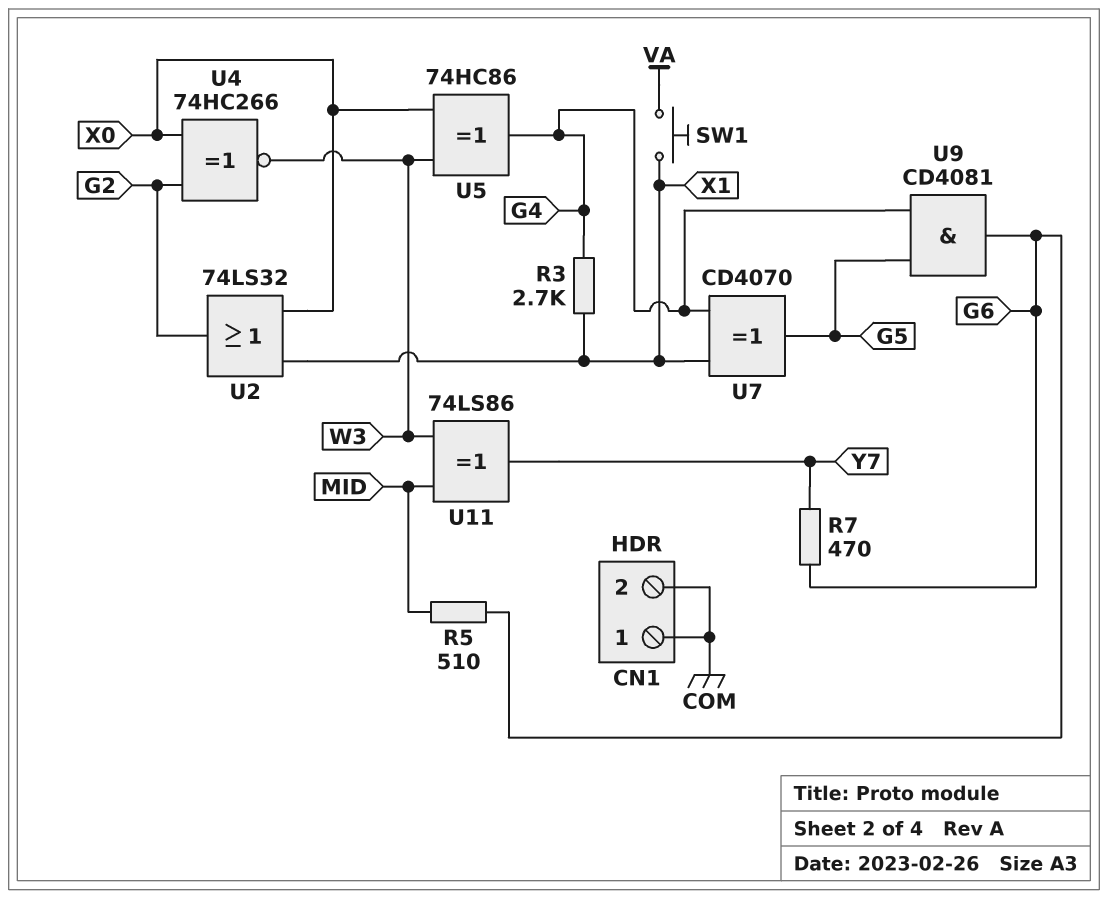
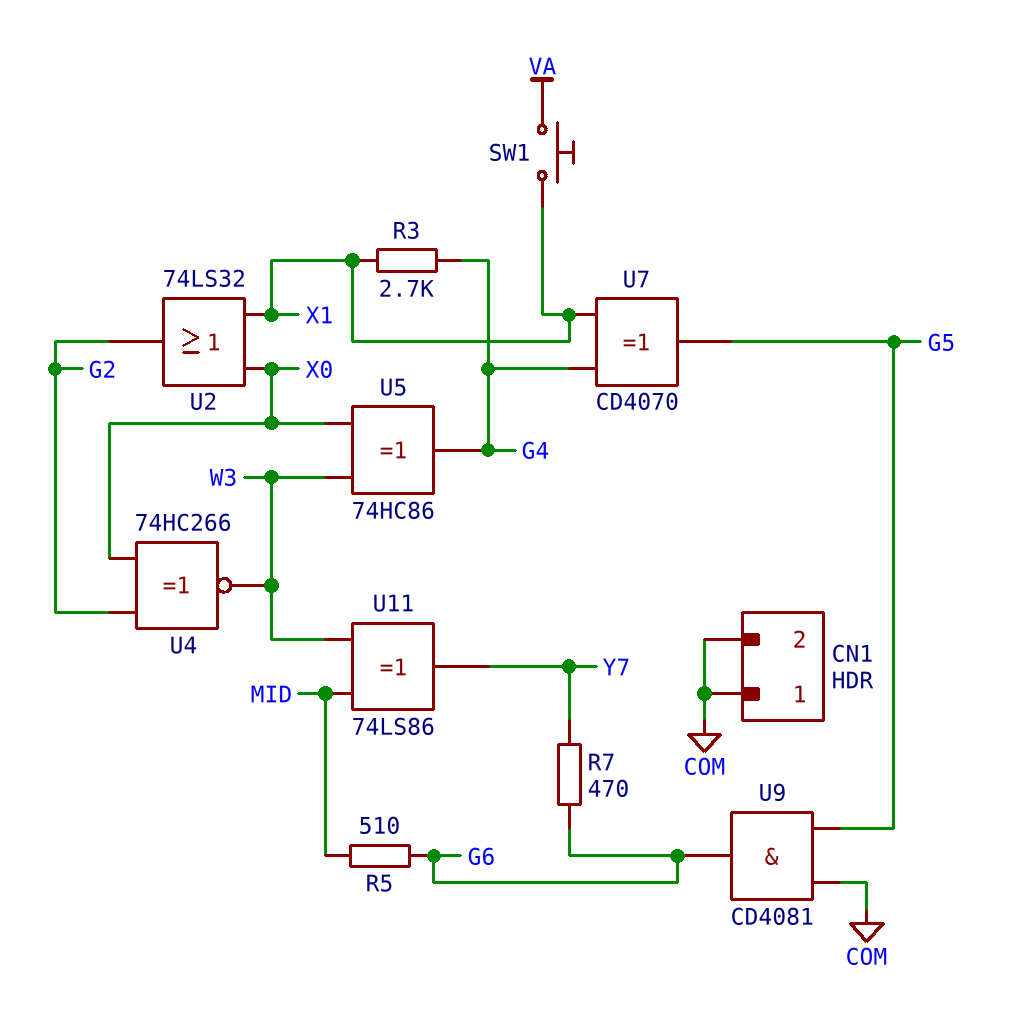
U9: AND CD4081 (in G4, in G5, out G6) -> AND CD4081 (in COM, in G5, out G6)

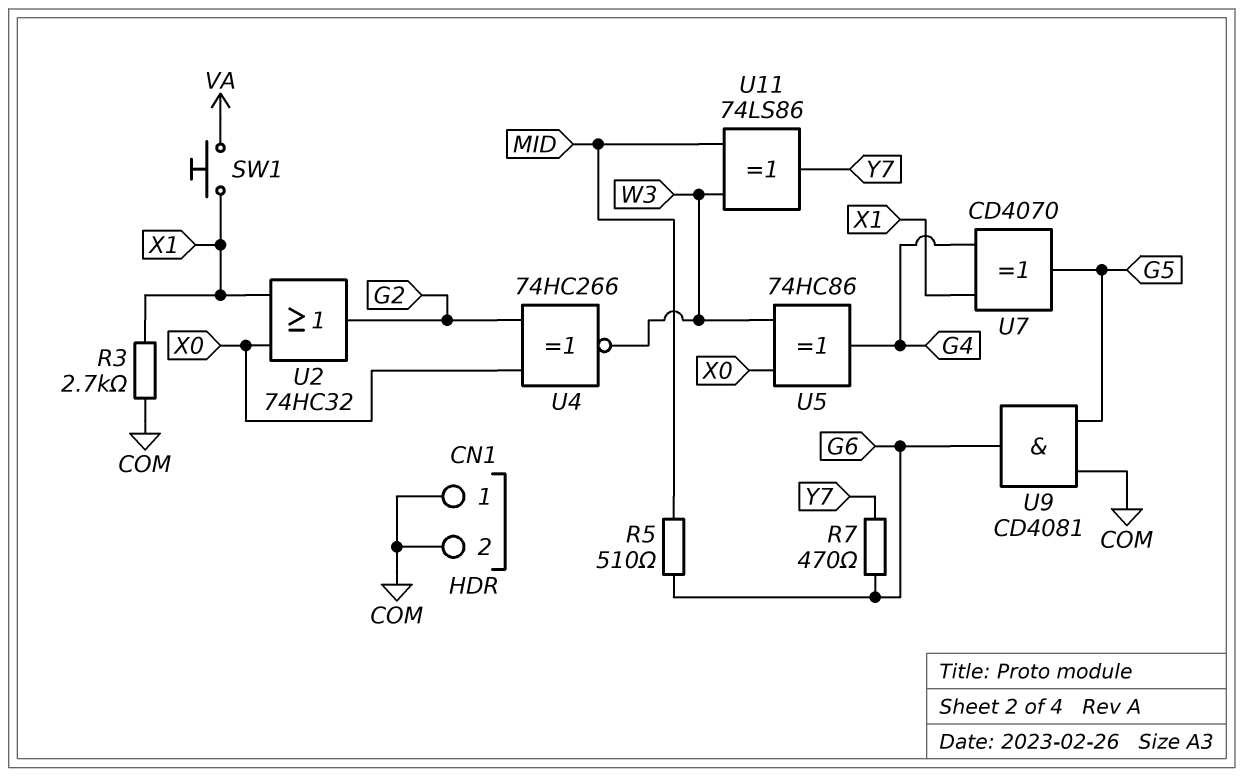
R3: 2.7k (G4, X1) -> 2.7k (COM, X1)
U2: OR 74LS32 (in X0, in X1, out G2) -> OR 74HC32 (in X0, in X1, out G2)

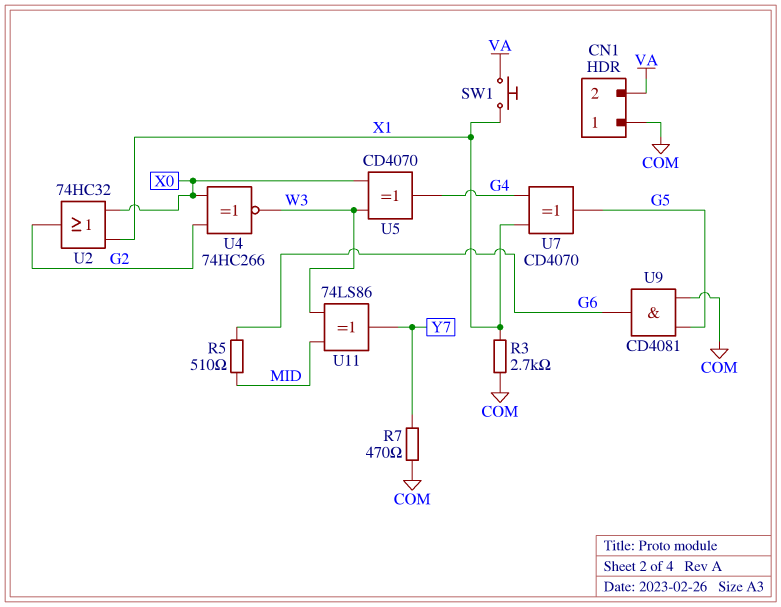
CN1 pin 2: COM -> VA
R7: 470 (G6, Y7) -> 470 (COM, Y7)
U5: XOR 74HC86 (in W3, in X0, out G4) -> XOR CD4070 (in W3, in X0, out G4)

